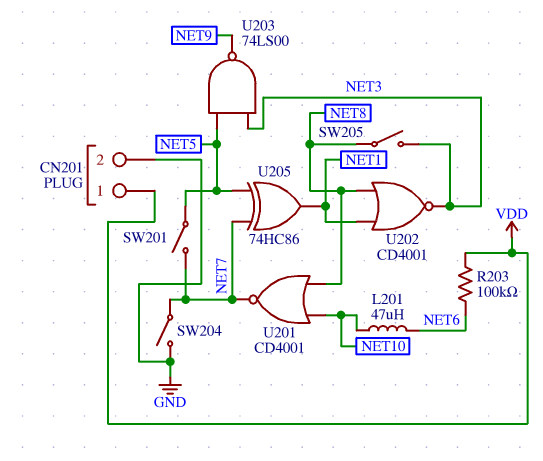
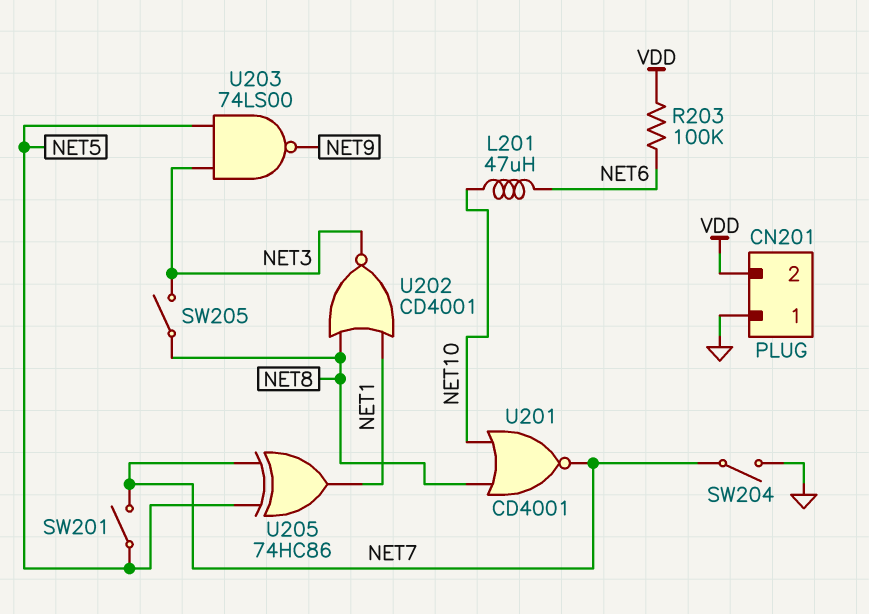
CN201 pin 1: VDD -> GND
CN201 pin 2: GND -> VDD

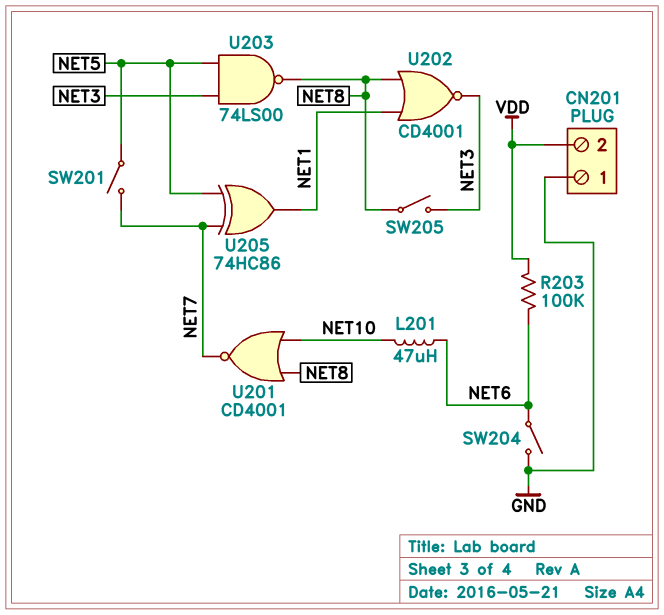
SW204: switch (GND, NET7) -> switch (GND, NET6)
U203: NAND 74LS00 (in NET3, in NET5, out NET9) -> NAND 74LS00 (in NET3, in NET5, out NET8)

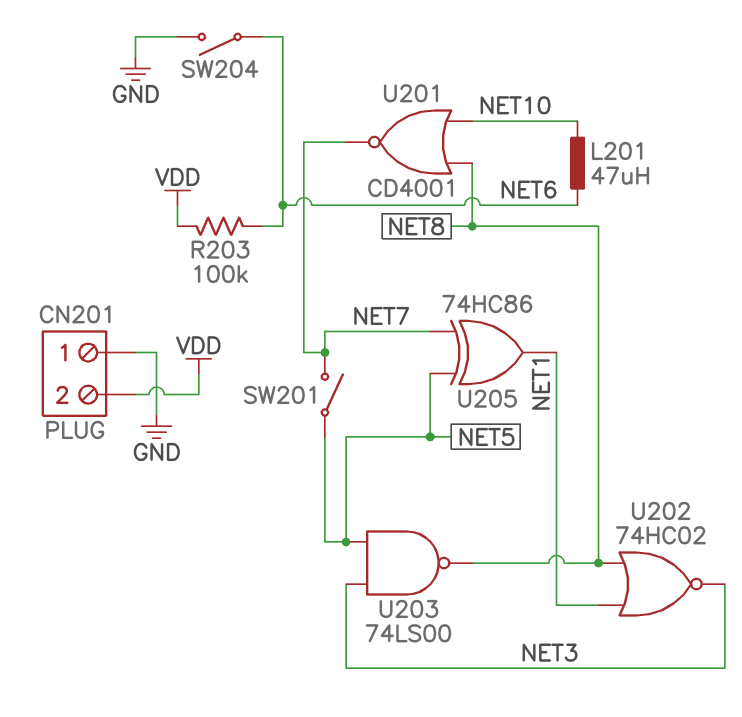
SW205: switch (NET3, NET8) -> none
U202: NOR CD4001 (in NET1, in NET8, out NET3) -> NOR 74HC02 (in NET1, in NET8, out NET3)

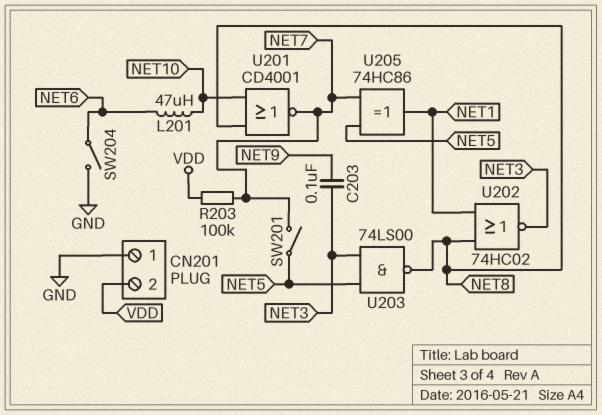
C203: none -> 100nF (NET3, NET9)
R203: 100k (NET6, VDD) -> 100k (NET7, VDD)

